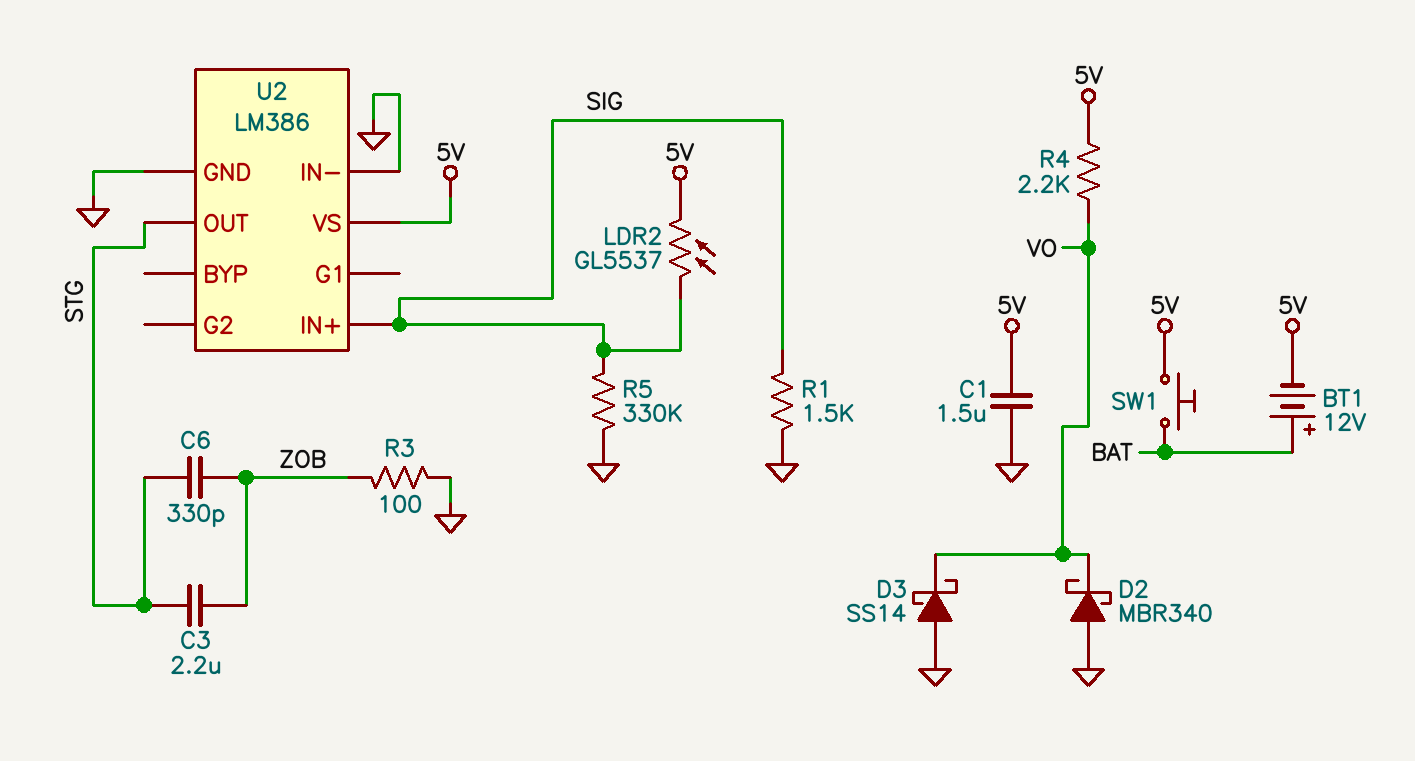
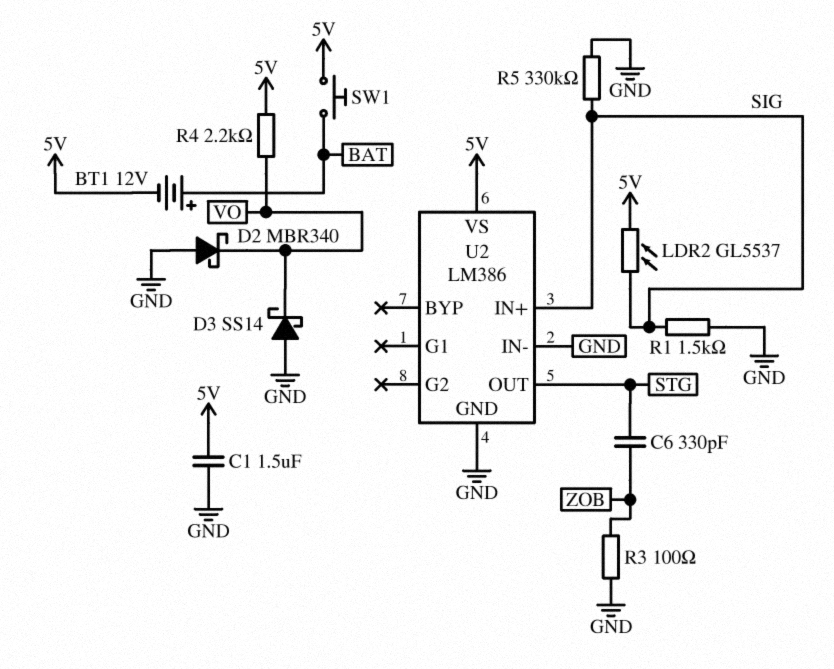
C3: 2.2uF (STG, ZOB) -> none

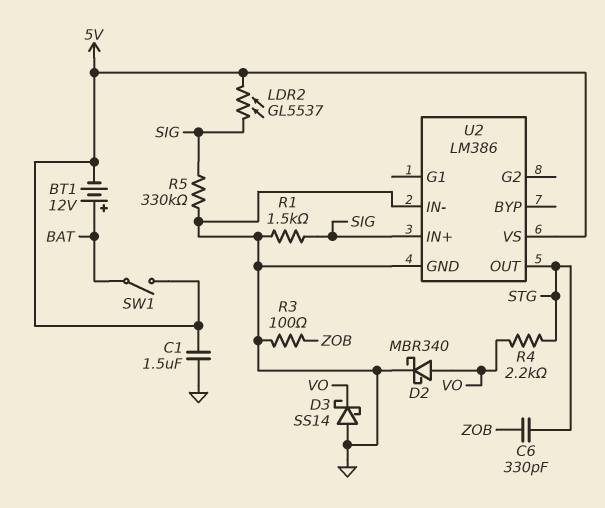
D2: schottky MBR340 (A GND, K VO) -> schottky MBR340 (A VO, K GND)
R4: 2.2k (5V, VO) -> 2.2k (STG, VO)
SW1: button (5V, BAT) -> switch (5V, BAT)

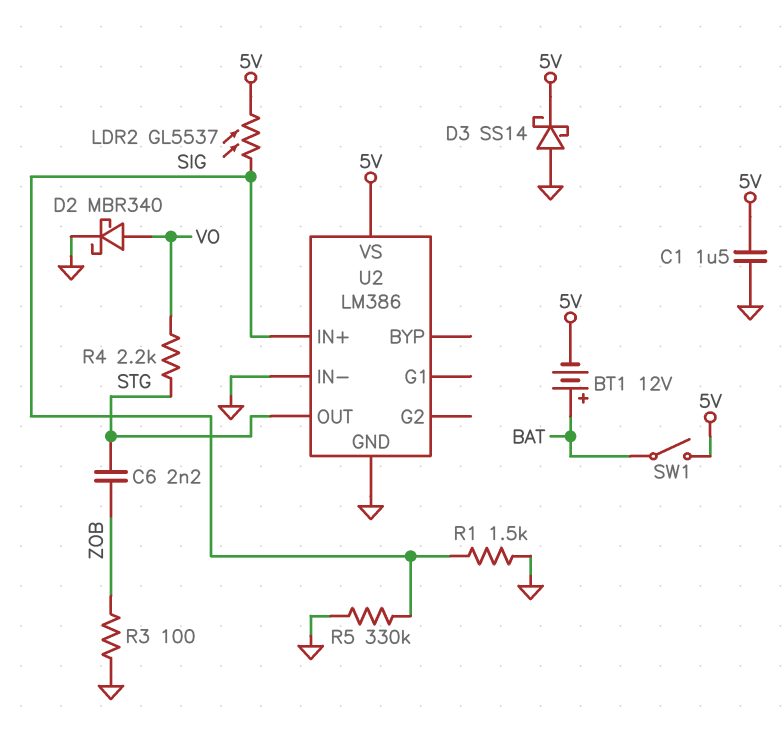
C6: 330pF (STG, ZOB) -> 2.2nF (STG, ZOB)
D3: schottky SS14 (A GND, K VO) -> schottky SS14 (A GND, K 5V)

